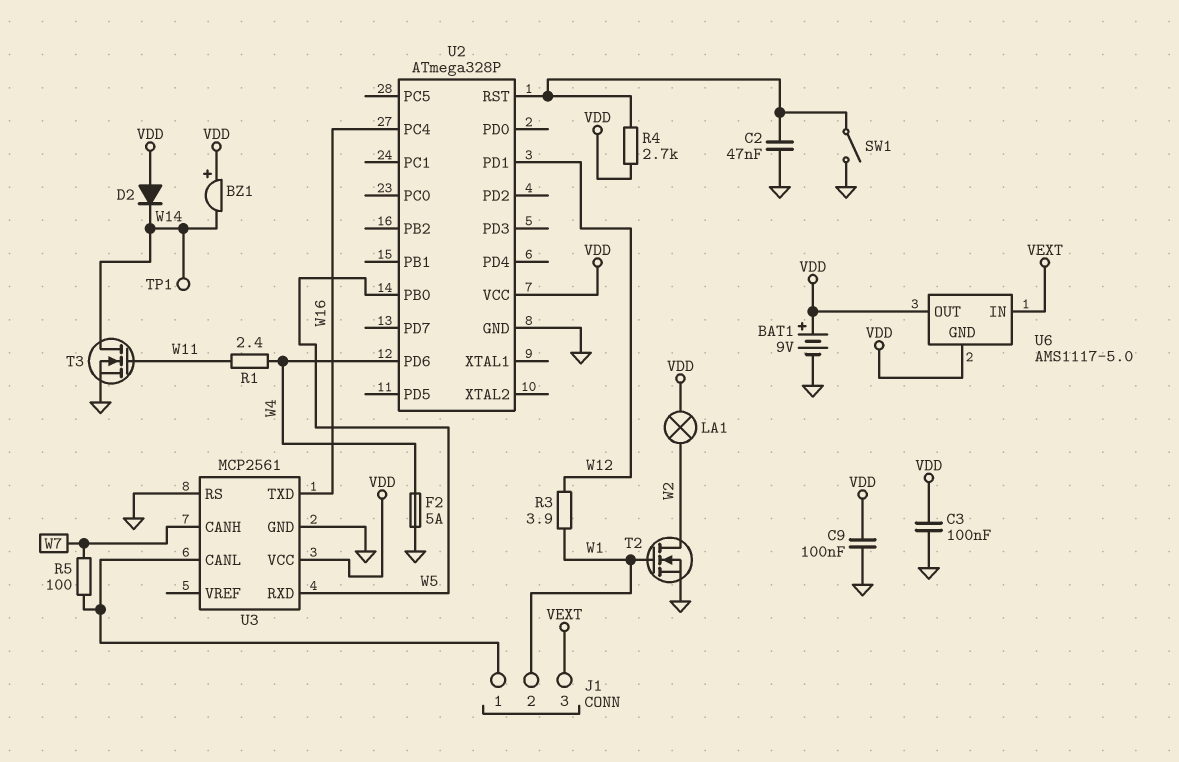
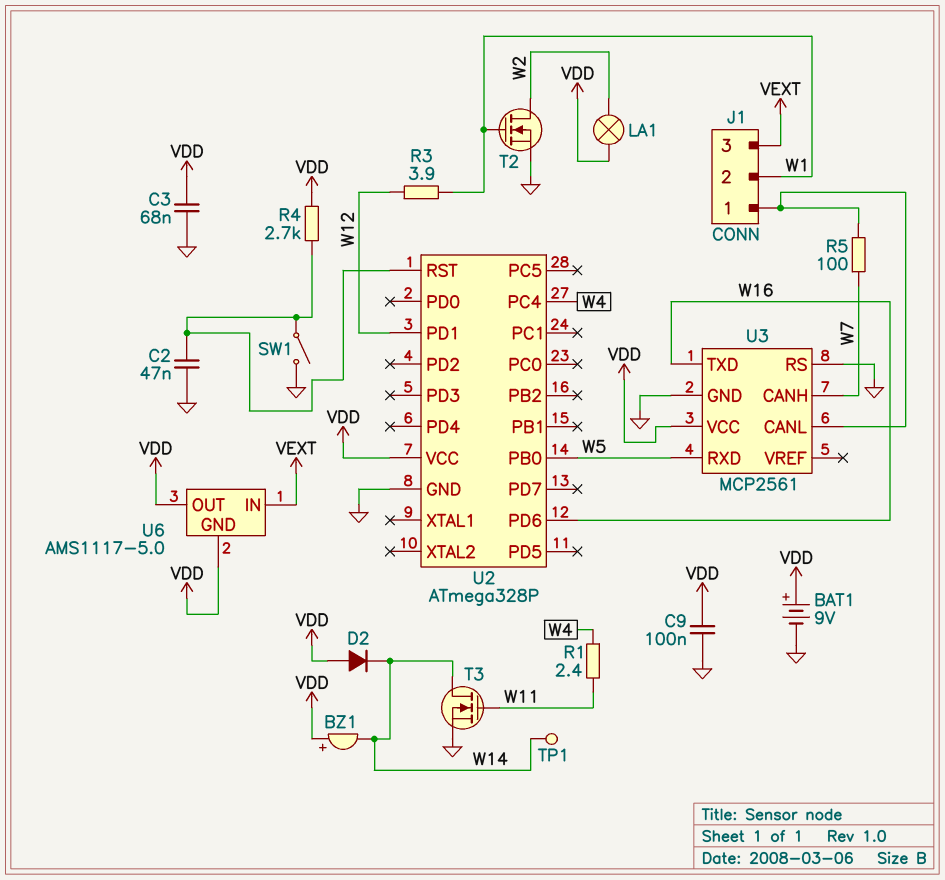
C3: 100nF (GND, VDD) -> 68nF (GND, VDD)
F2: 5A (GND, W4) -> none
U2 pin PC4: W16 -> W4
U2 pin PD6: W4 -> W16

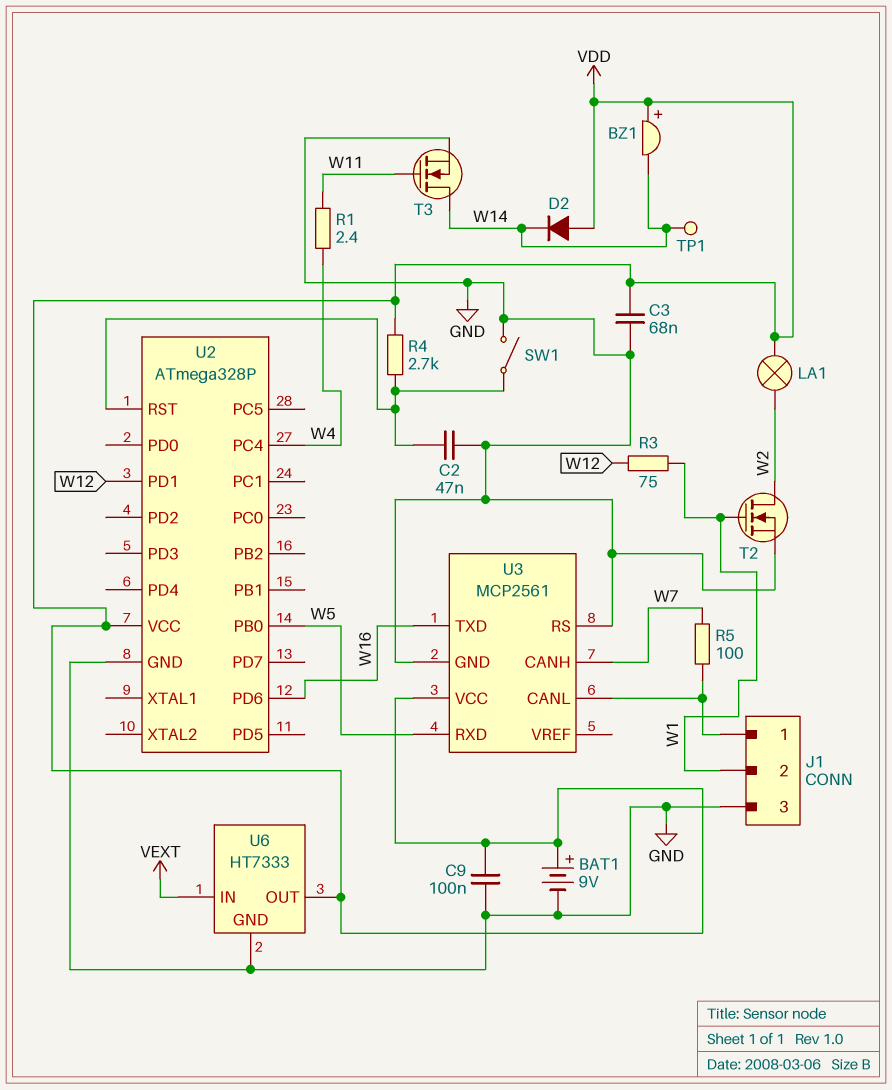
J1 pin 3: VEXT -> GND
R3: 3.9 (W1, W12) -> 75 (W1, W12)
U6: AMS1117-5.0 -> HT7333
U6 pin GND: VDD -> GND

